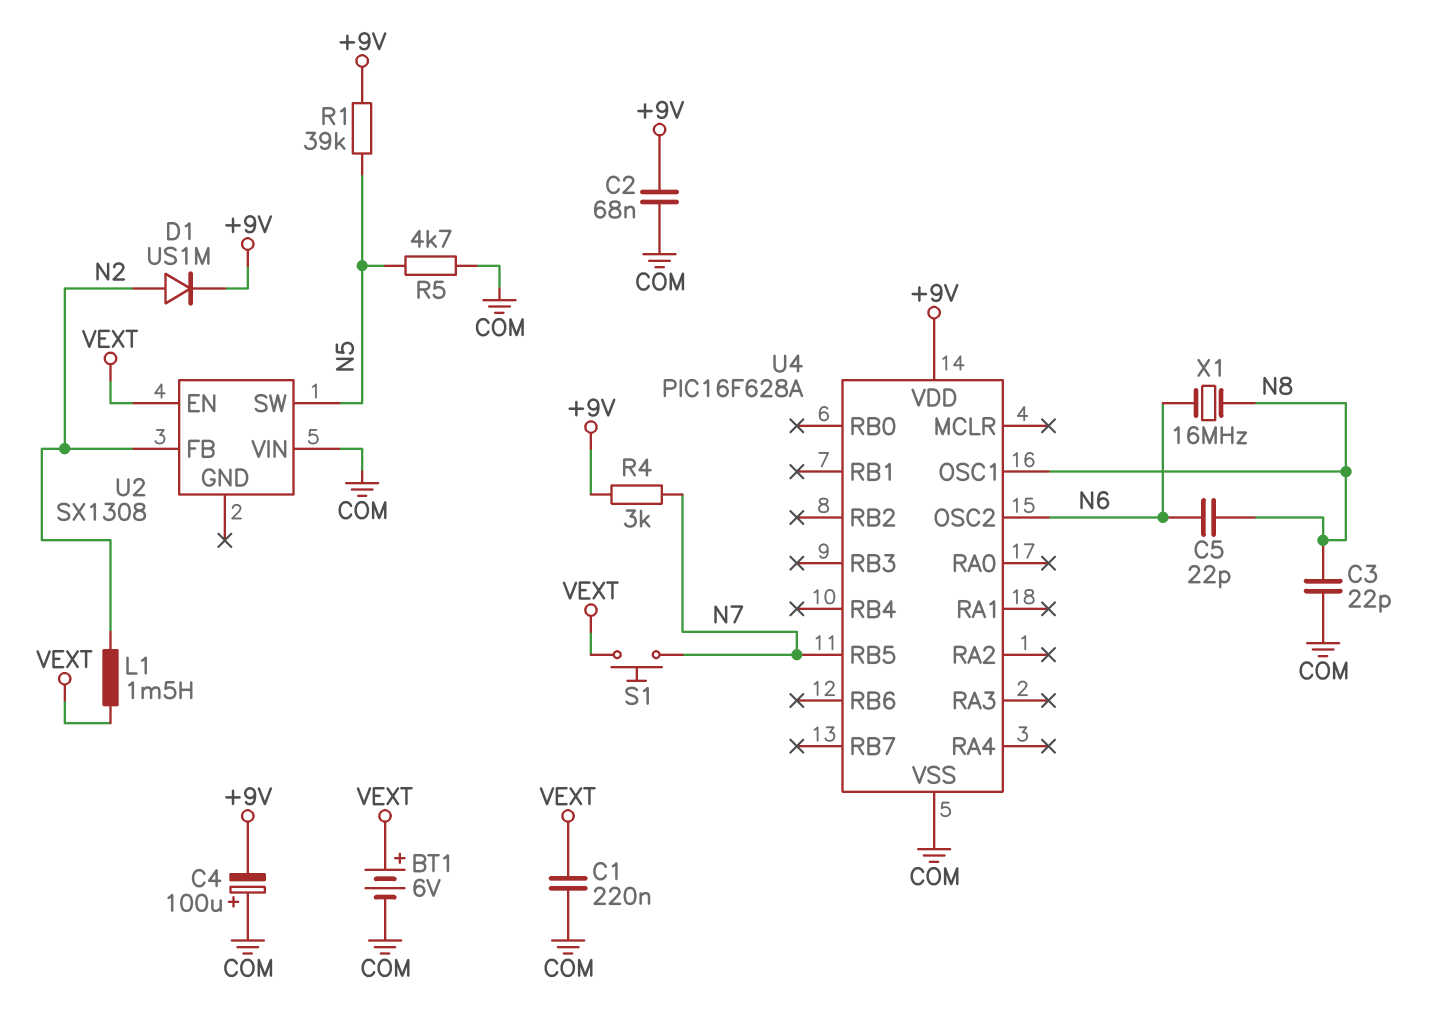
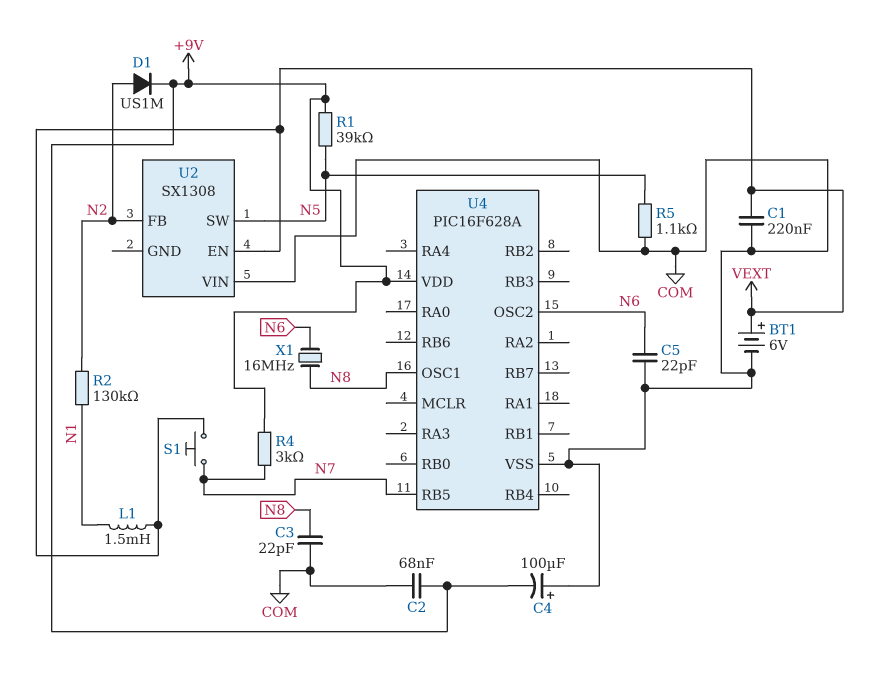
C5: 22pF (N6, N8) -> 22pF (COM, N6)
L1: 1.5mH (N2, VEXT) -> 1.5mH (N1, VEXT)
R2: none -> 130k (N1, N2)
R5: 4.7k (COM, N5) -> 1.1k (COM, N5)

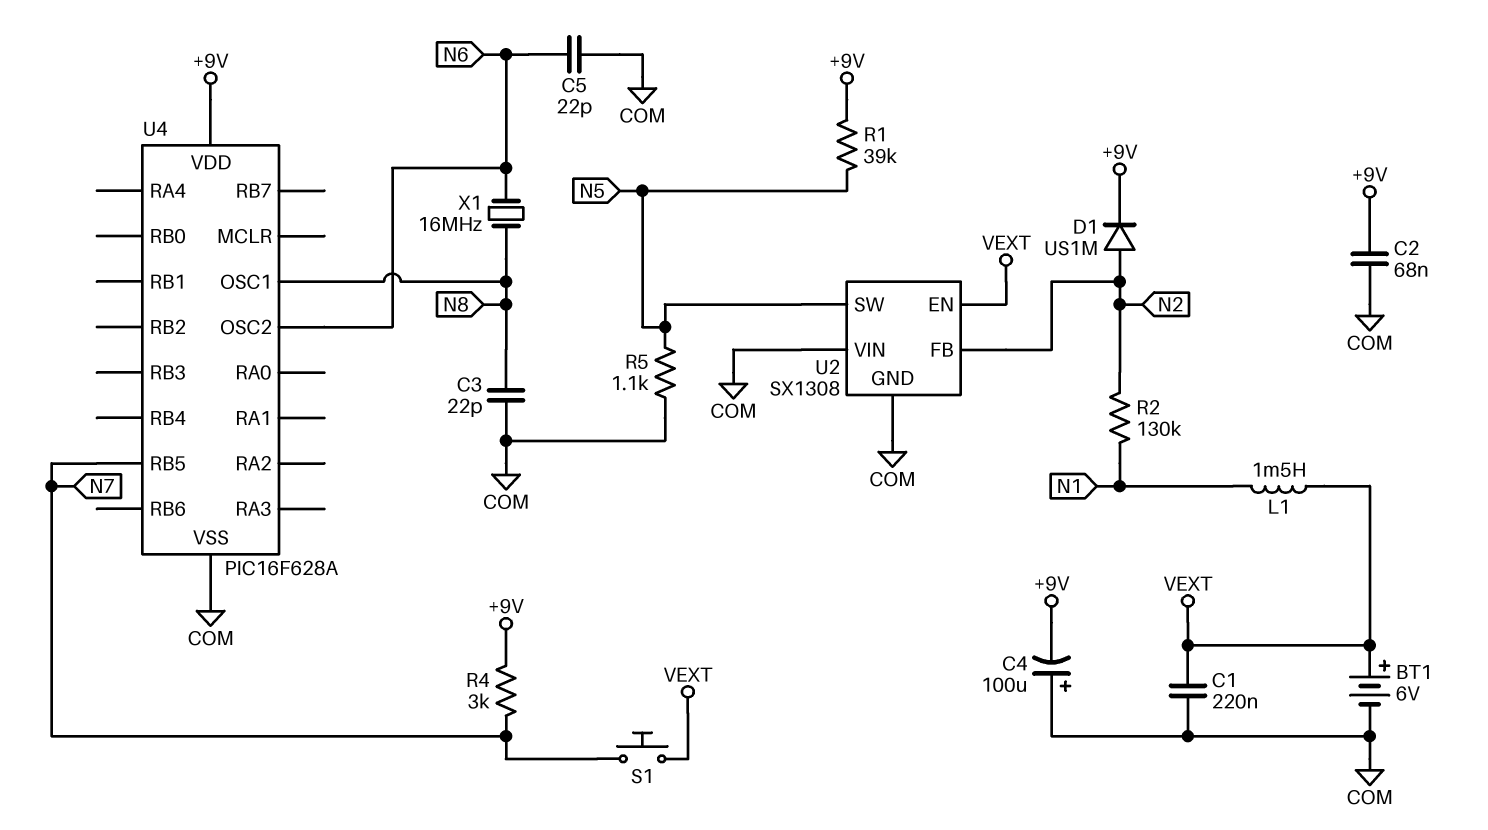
U2 pin GND: none -> COM

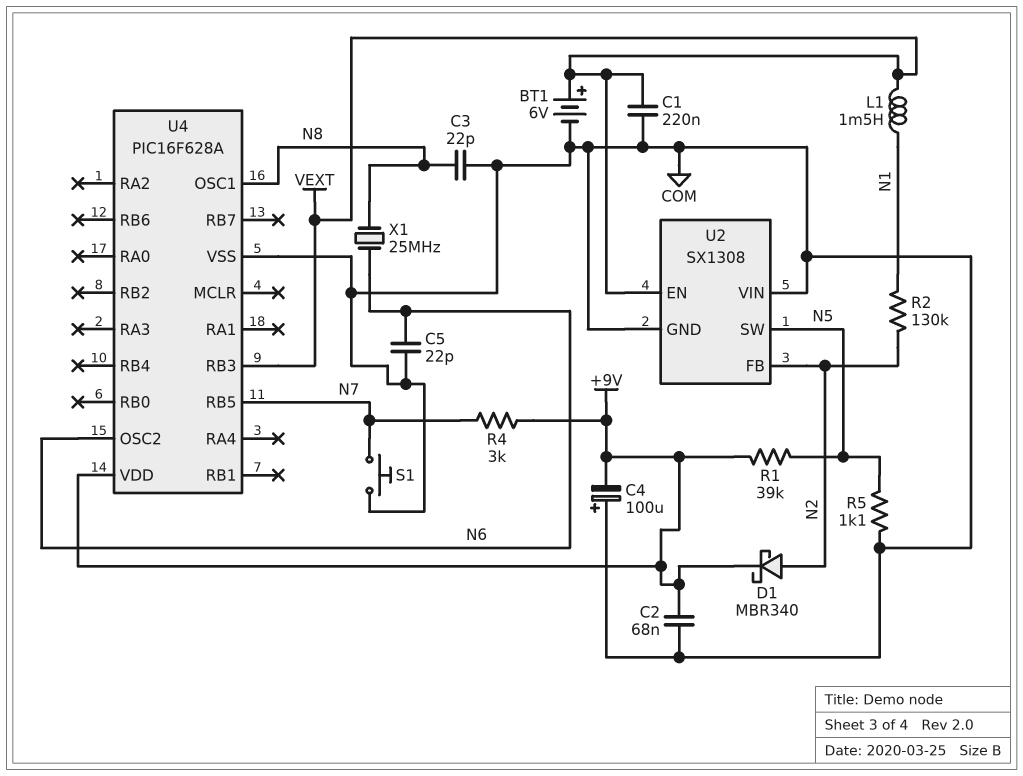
D1: diode US1M (A N2, K +9V) -> schottky MBR340 (A N2, K +9V)
S1: button (N7, VEXT) -> button (COM, N7)
U4 pin RB3: none -> VEXT
X1: 16MHz (N6, N8) -> 25MHz (N6, N8)

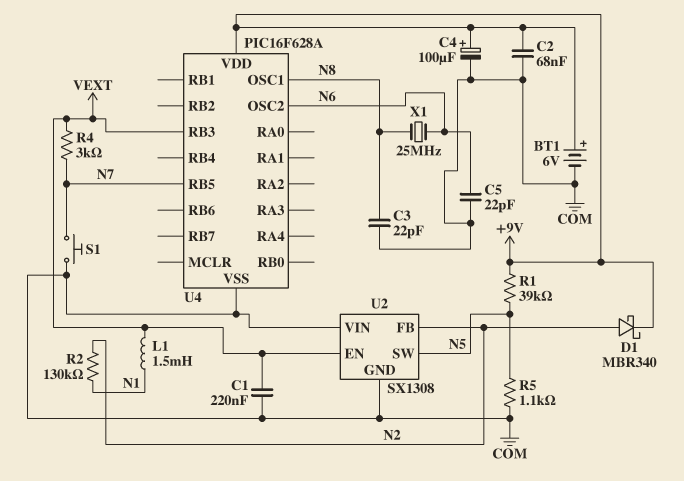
BT1: 6V (plus VEXT, minus COM) -> 6V (plus +9V, minus COM)
C4: 100uF (plus COM, minus +9V) -> 100uF (plus +9V, minus COM)
R4: 3k (+9V, N7) -> 3k (N7, VEXT)

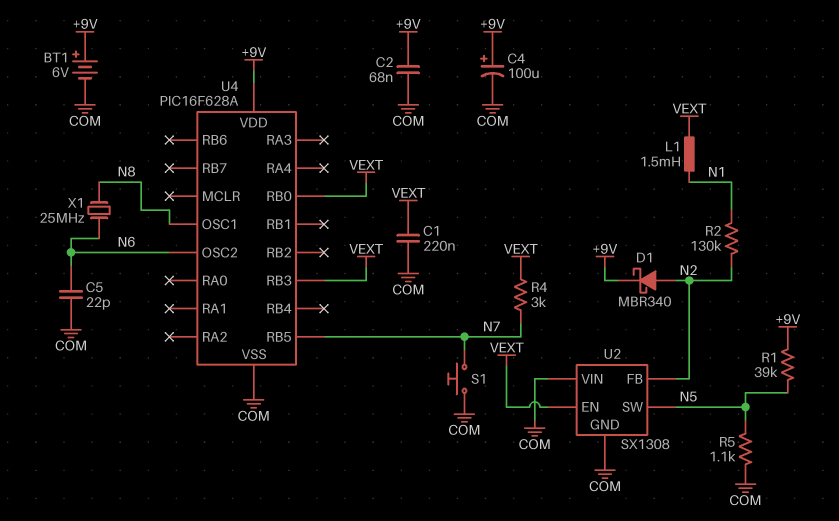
C3: 22pF (COM, N8) -> none
U4 pin RB0: none -> VEXT

